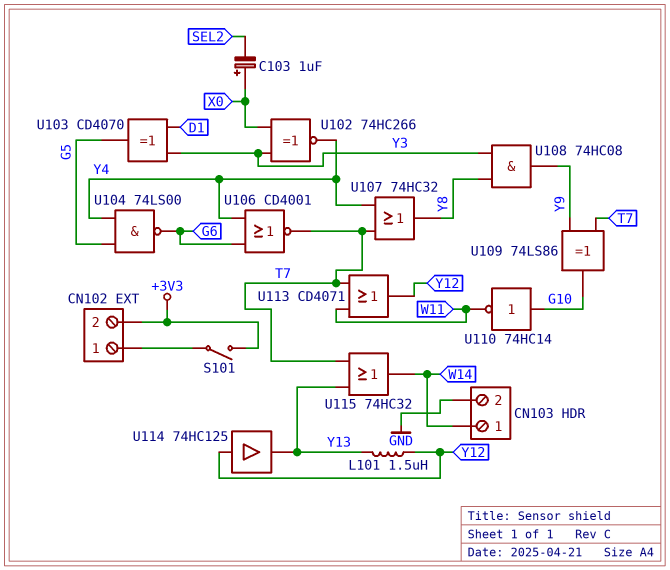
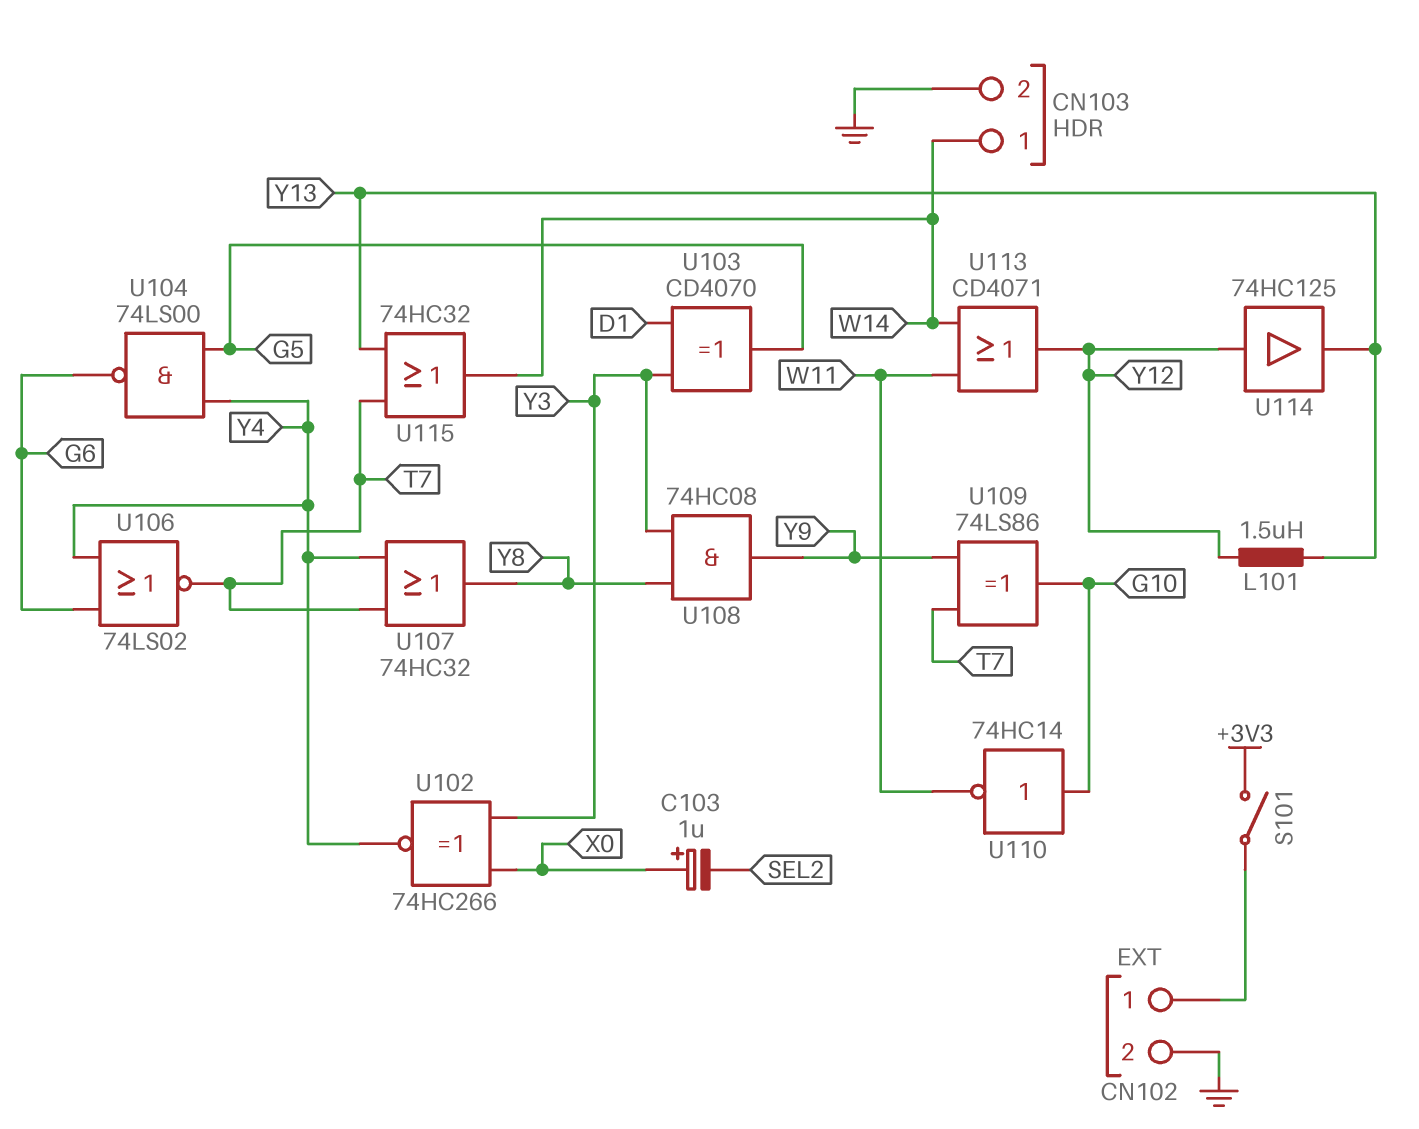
CN102 pin 2: +3V3 -> GND
U106: NOR CD4001 (in G6, in Y4, out T7) -> NOR 74LS02 (in G6, in Y4, out T7)
U113: OR CD4071 (in T7, in W11, out Y12) -> OR CD4071 (in W11, in W14, out Y12)

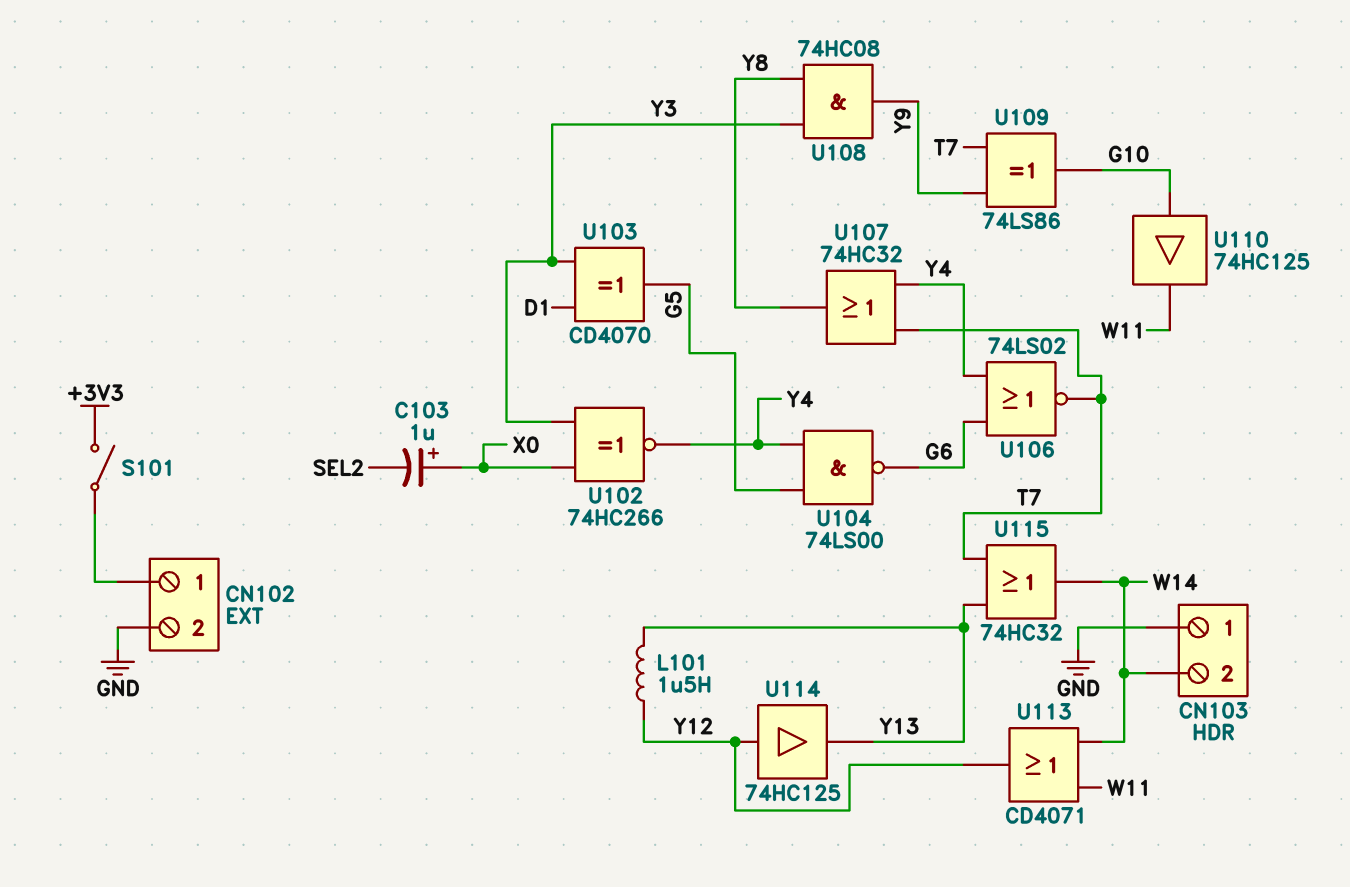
CN103 pin 1: W14 -> GND
CN103 pin 2: GND -> W14
U110: NOT 74HC14 (in G10, out W11) -> buffer 74HC125 (in G10, out W11)

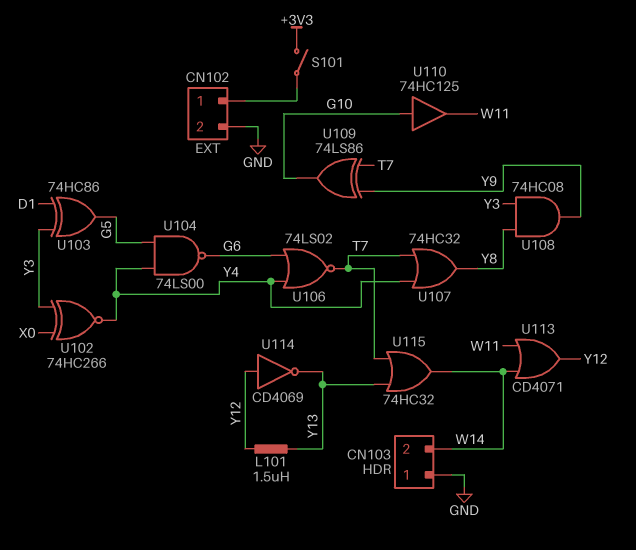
C103: 1uF (plus X0, minus SEL2) -> none
U103: XOR CD4070 (in D1, in Y3, out G5) -> XOR 74HC86 (in D1, in Y3, out G5)
U114: buffer 74HC125 (in Y12, out Y13) -> NOT CD4069 (in Y12, out Y13)

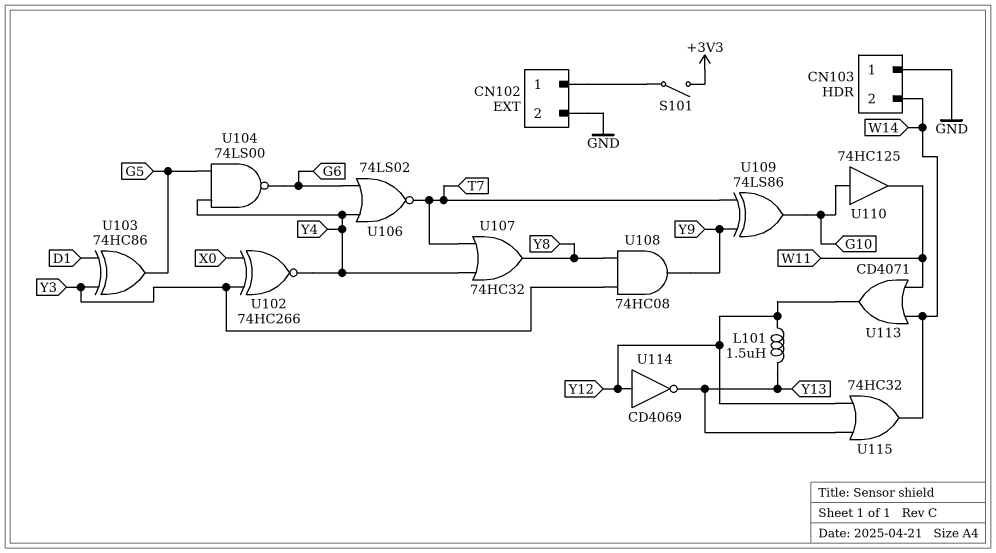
U115: OR 74HC32 (in T7, in Y13, out W14) -> OR 74HC32 (in Y12, in Y13, out W14)

